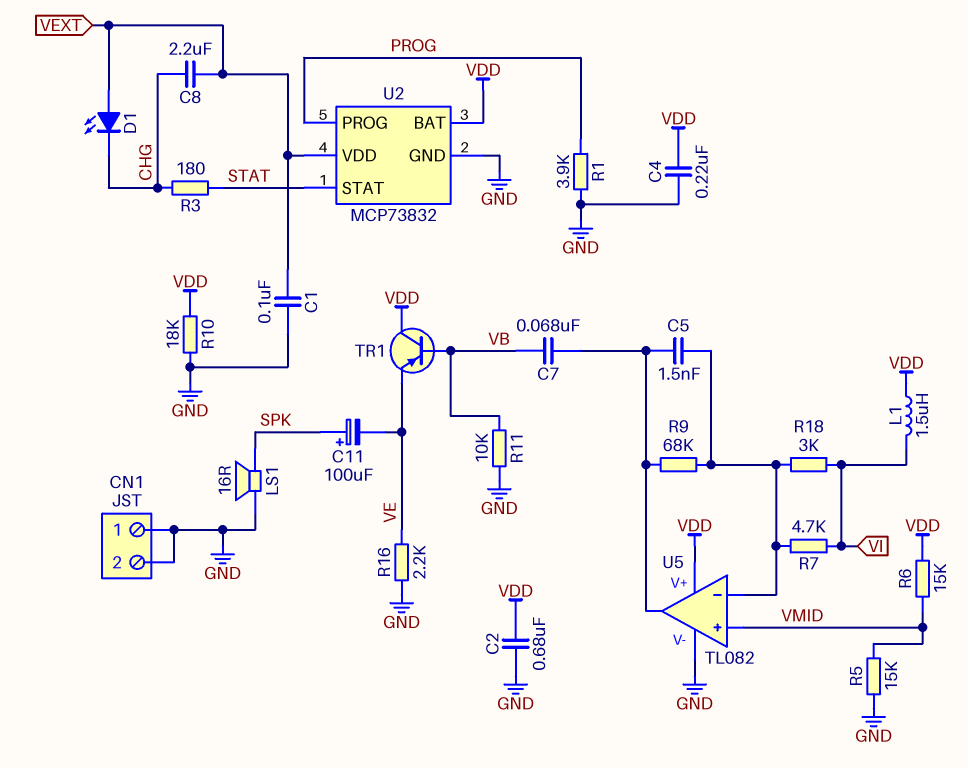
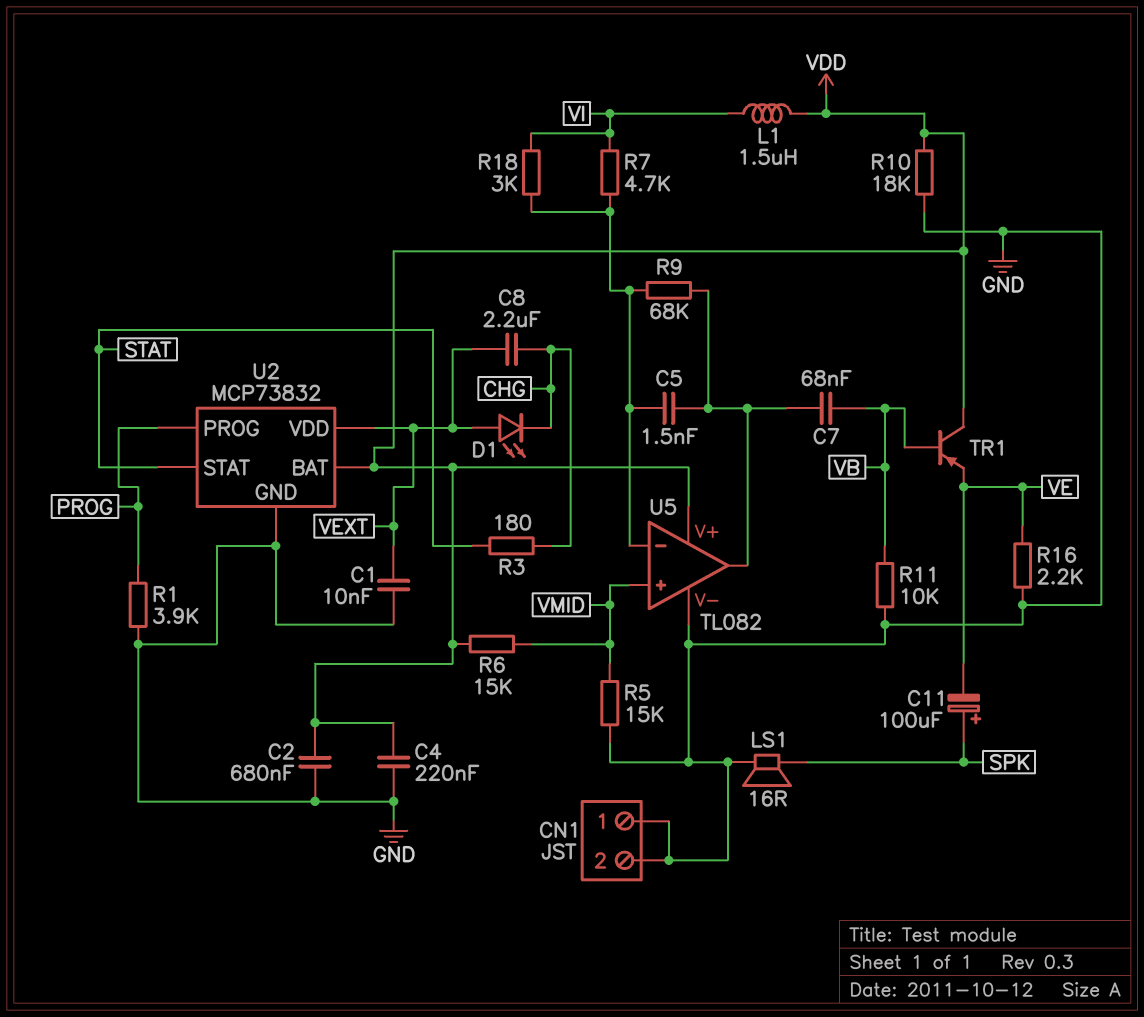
C1: 100nF (GND, VEXT) -> 10nF (GND, VEXT)

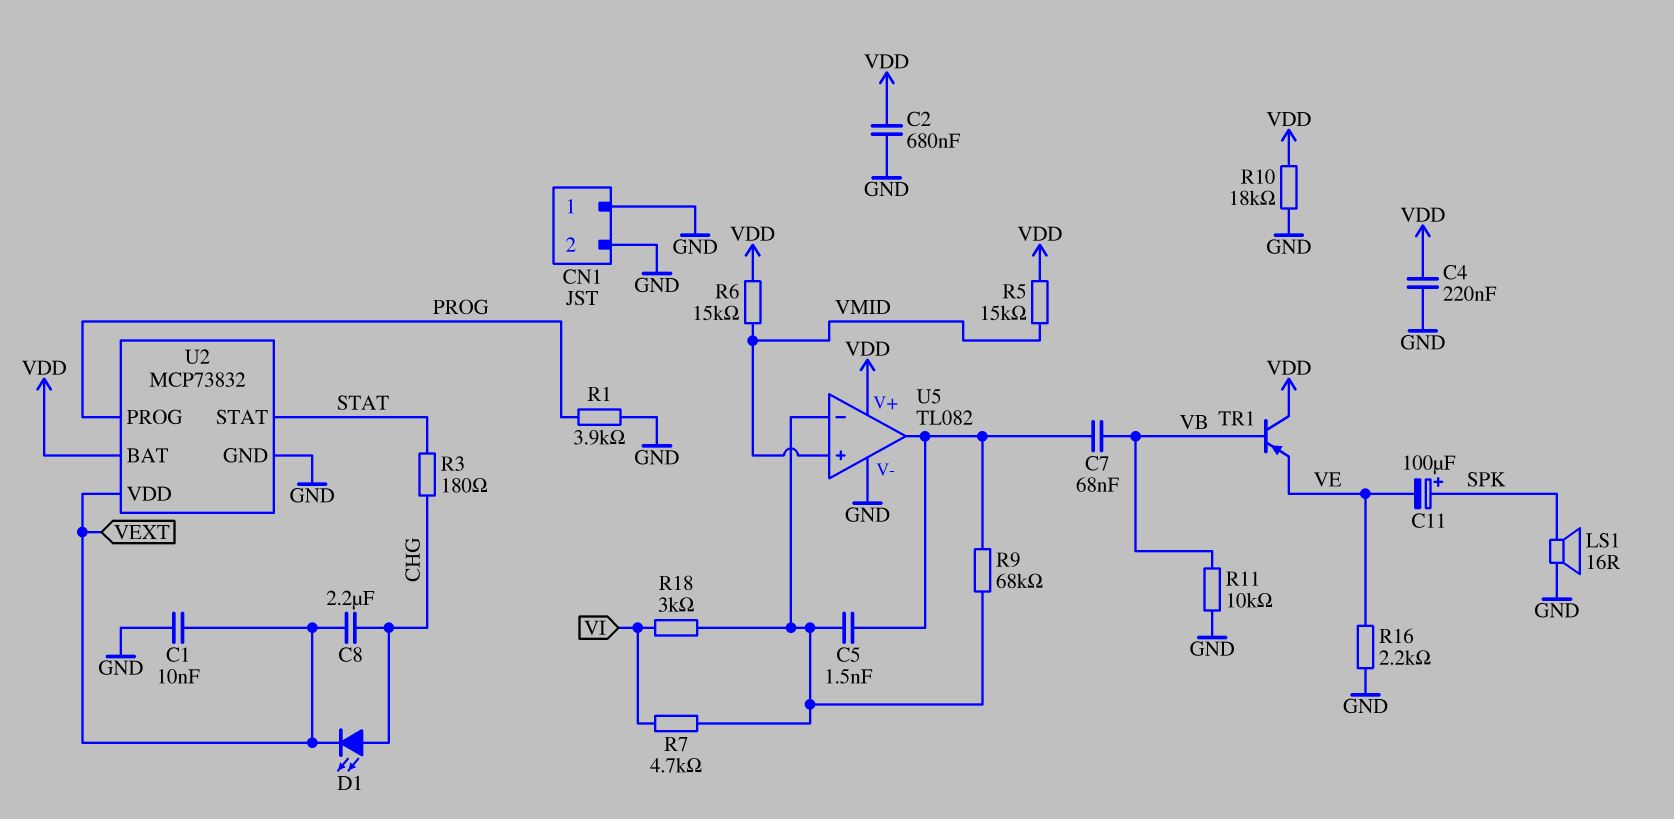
D1: LED (A VEXT, K CHG) -> LED (A CHG, K VEXT)
L1: 1.5uH (VDD, VI) -> none
R5: 15k (GND, VMID) -> 15k (VDD, VMID)

